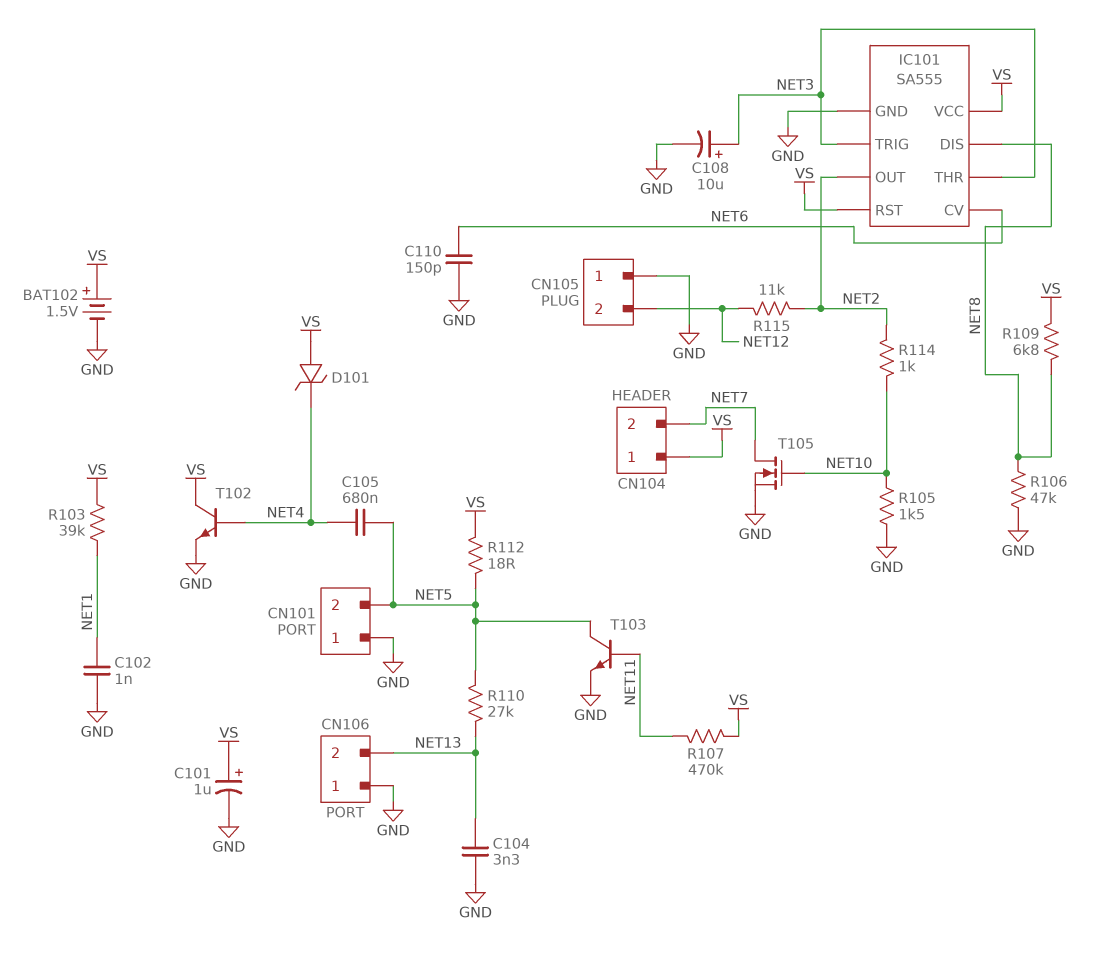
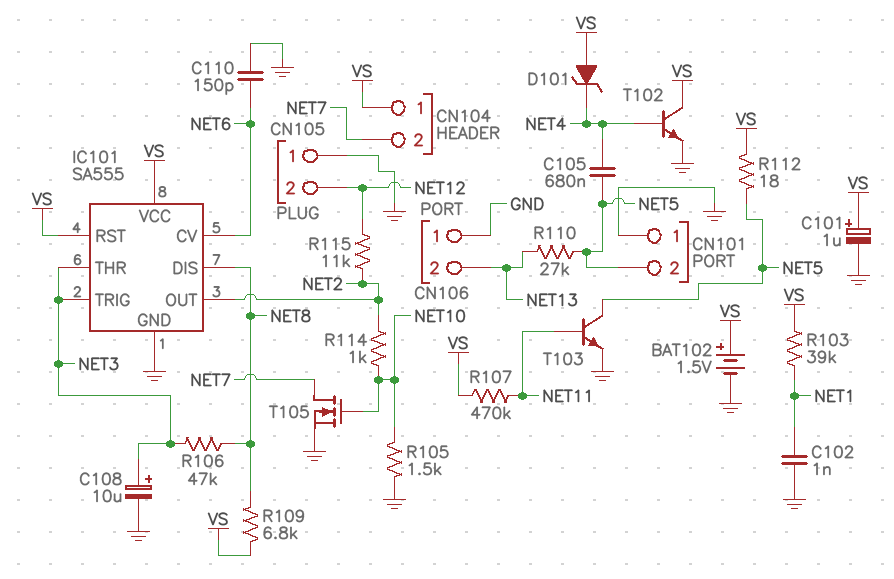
C104: 3.3nF (GND, NET13) -> none
R106: 47k (GND, NET8) -> 47k (NET3, NET8)

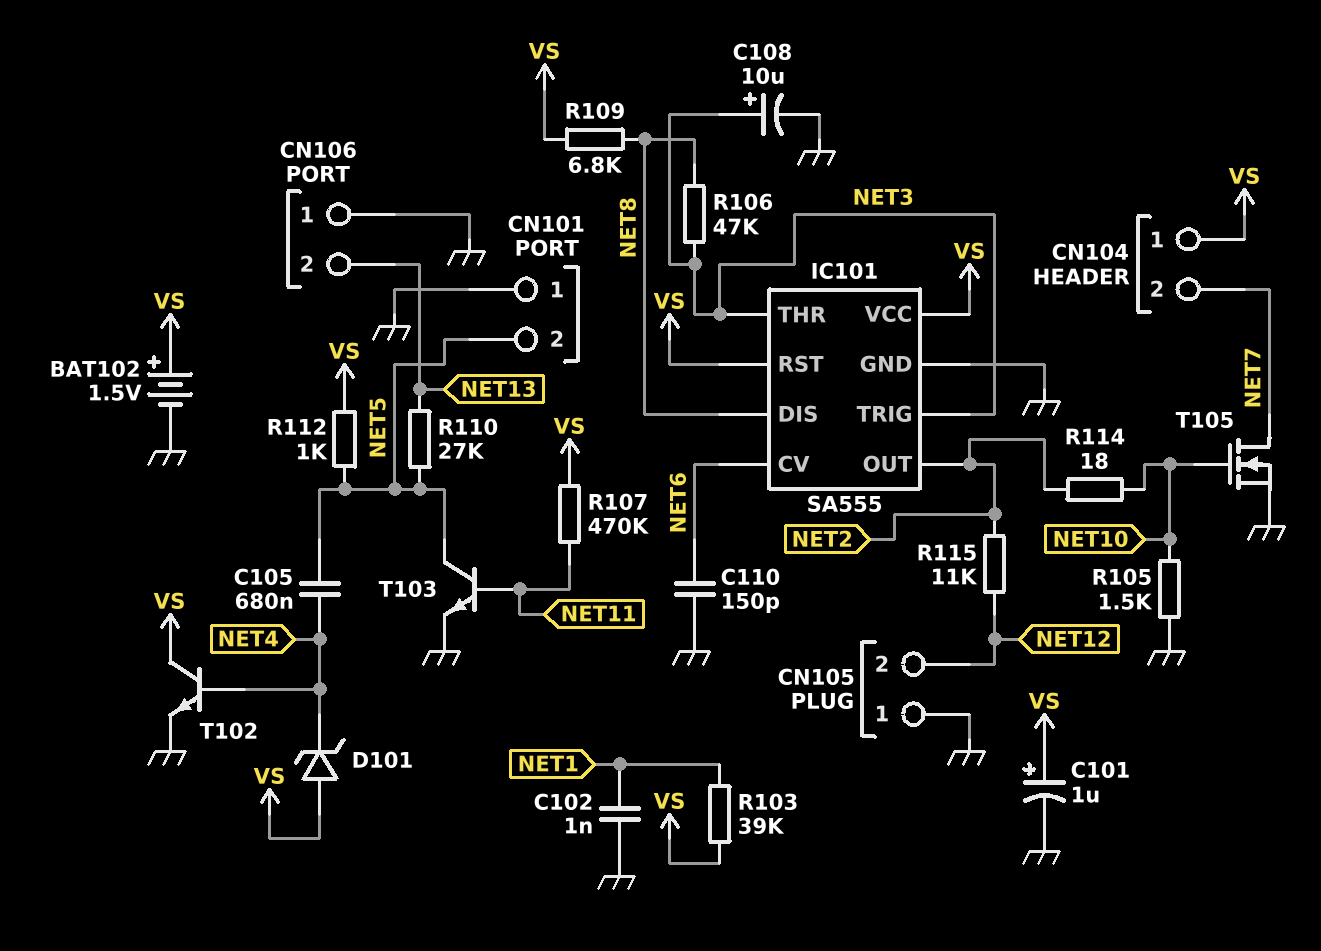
R112: 18 (NET5, VS) -> 1k (NET5, VS)
R114: 1k (NET2, NET10) -> 18 (NET2, NET10)

